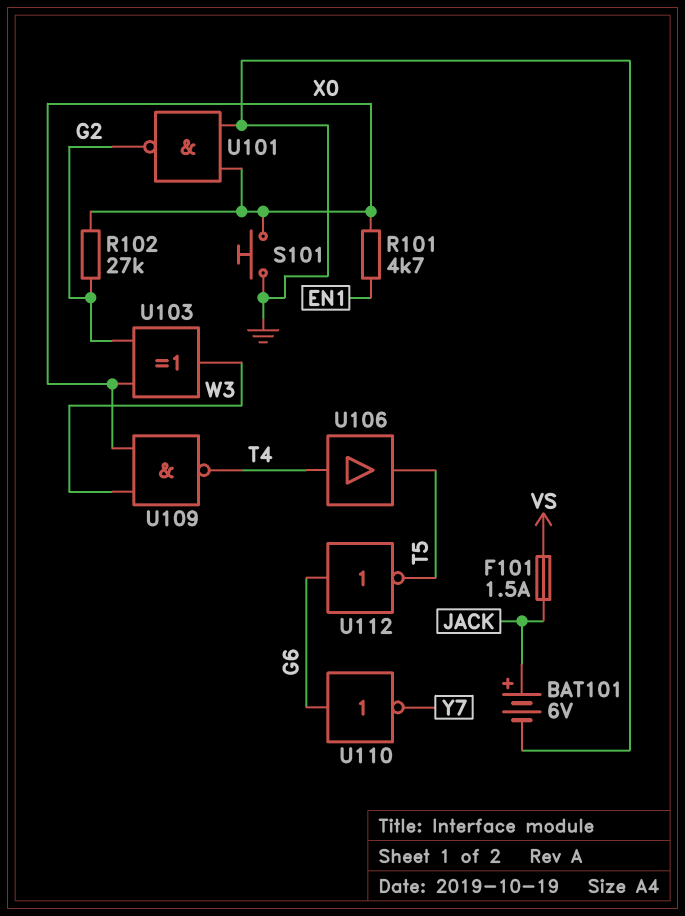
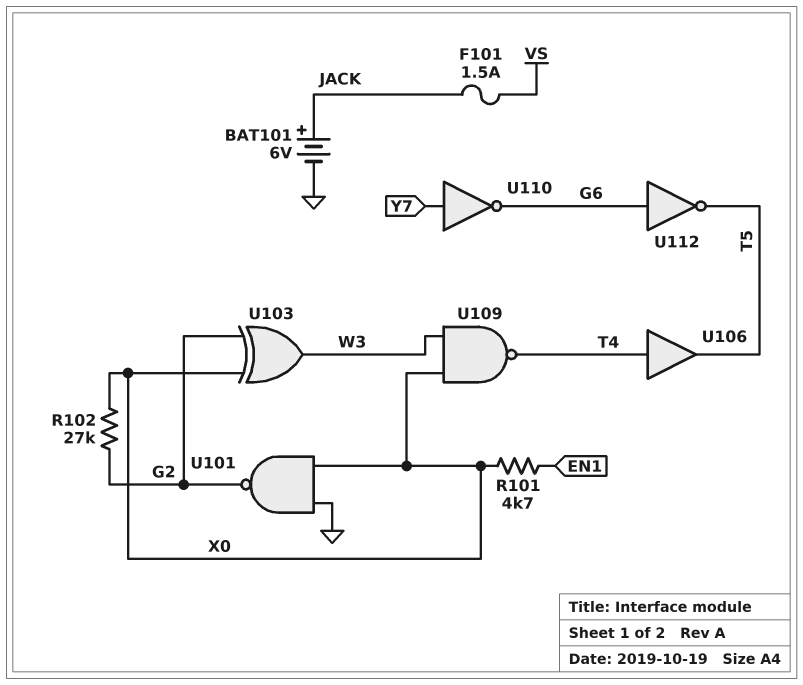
S101: button (GND, X0) -> none
U110: NOT (in G6, out Y7) -> NOT (in Y7, out G6)

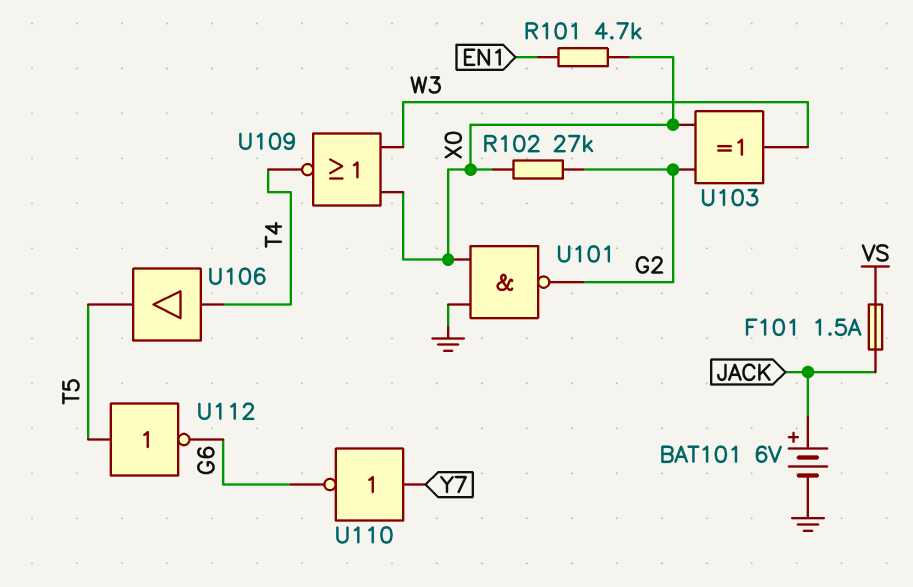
U109: NAND (in W3, in X0, out T4) -> NOR (in W3, in X0, out T4)
U112: NOT (in G6, out T5) -> NOT (in T5, out G6)

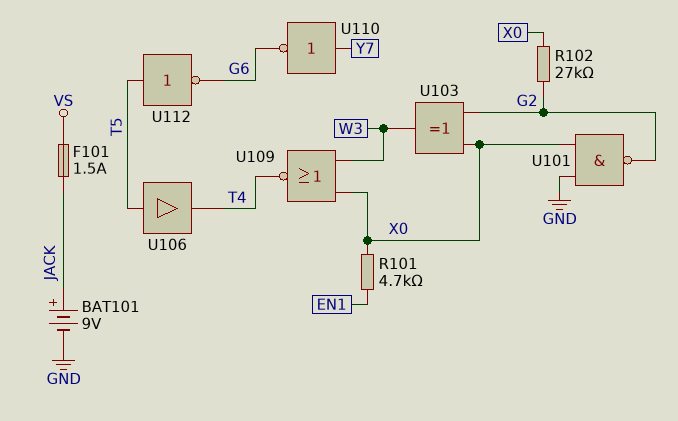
BAT101: 6V (plus JACK, minus GND) -> 9V (plus JACK, minus GND)
U106: buffer (in T4, out T5) -> buffer (in T5, out T4)

